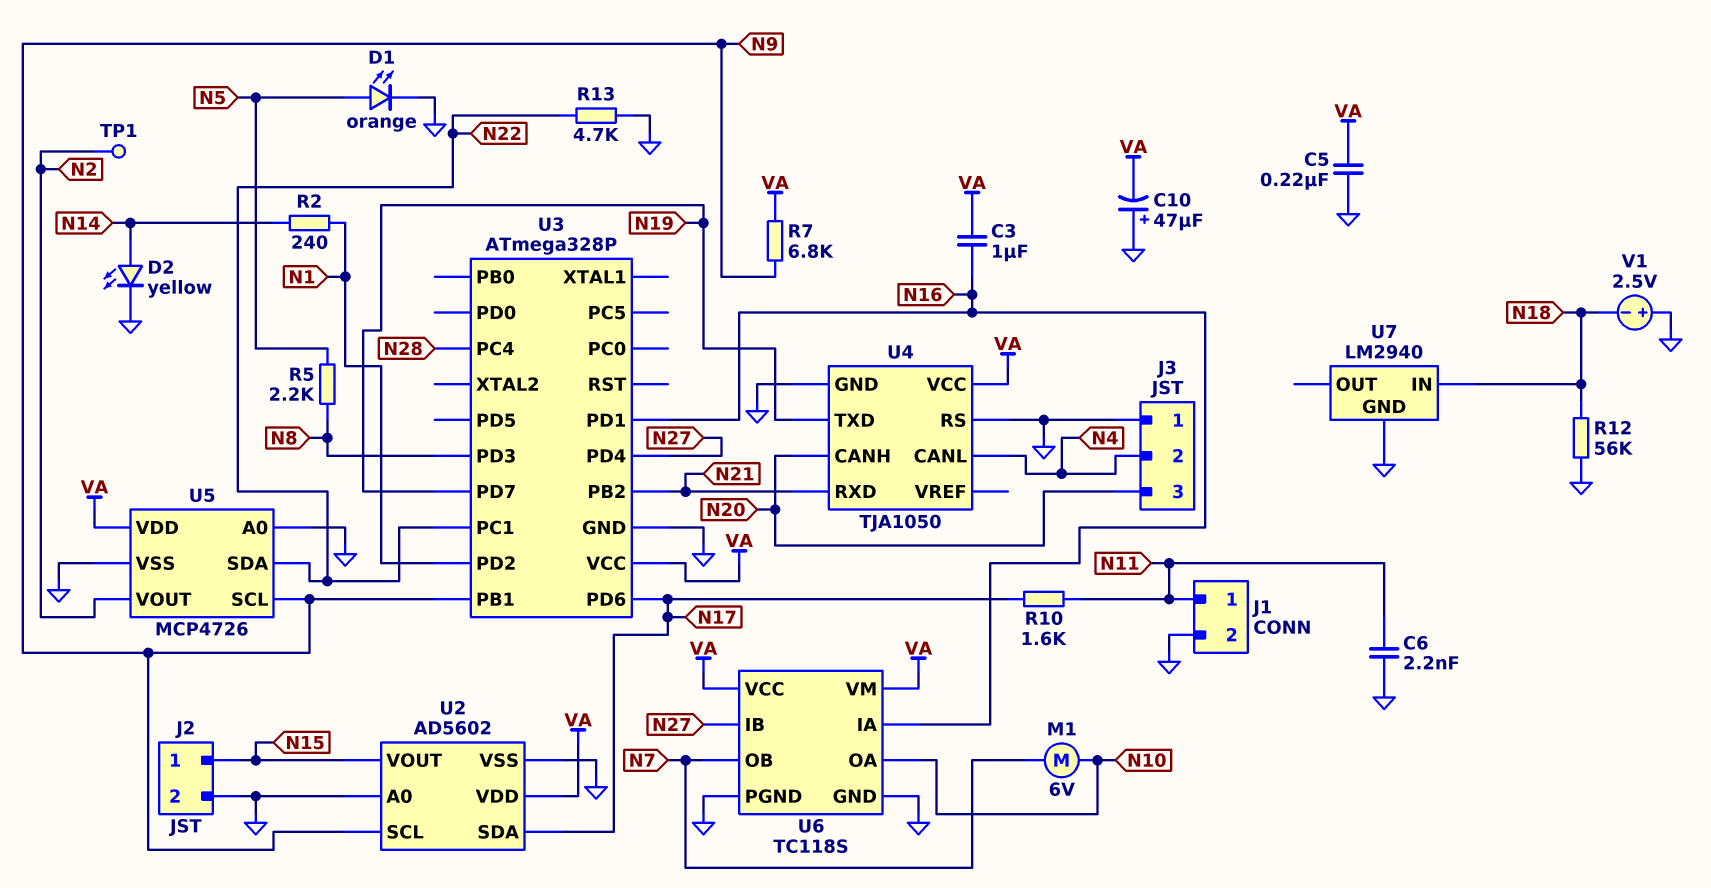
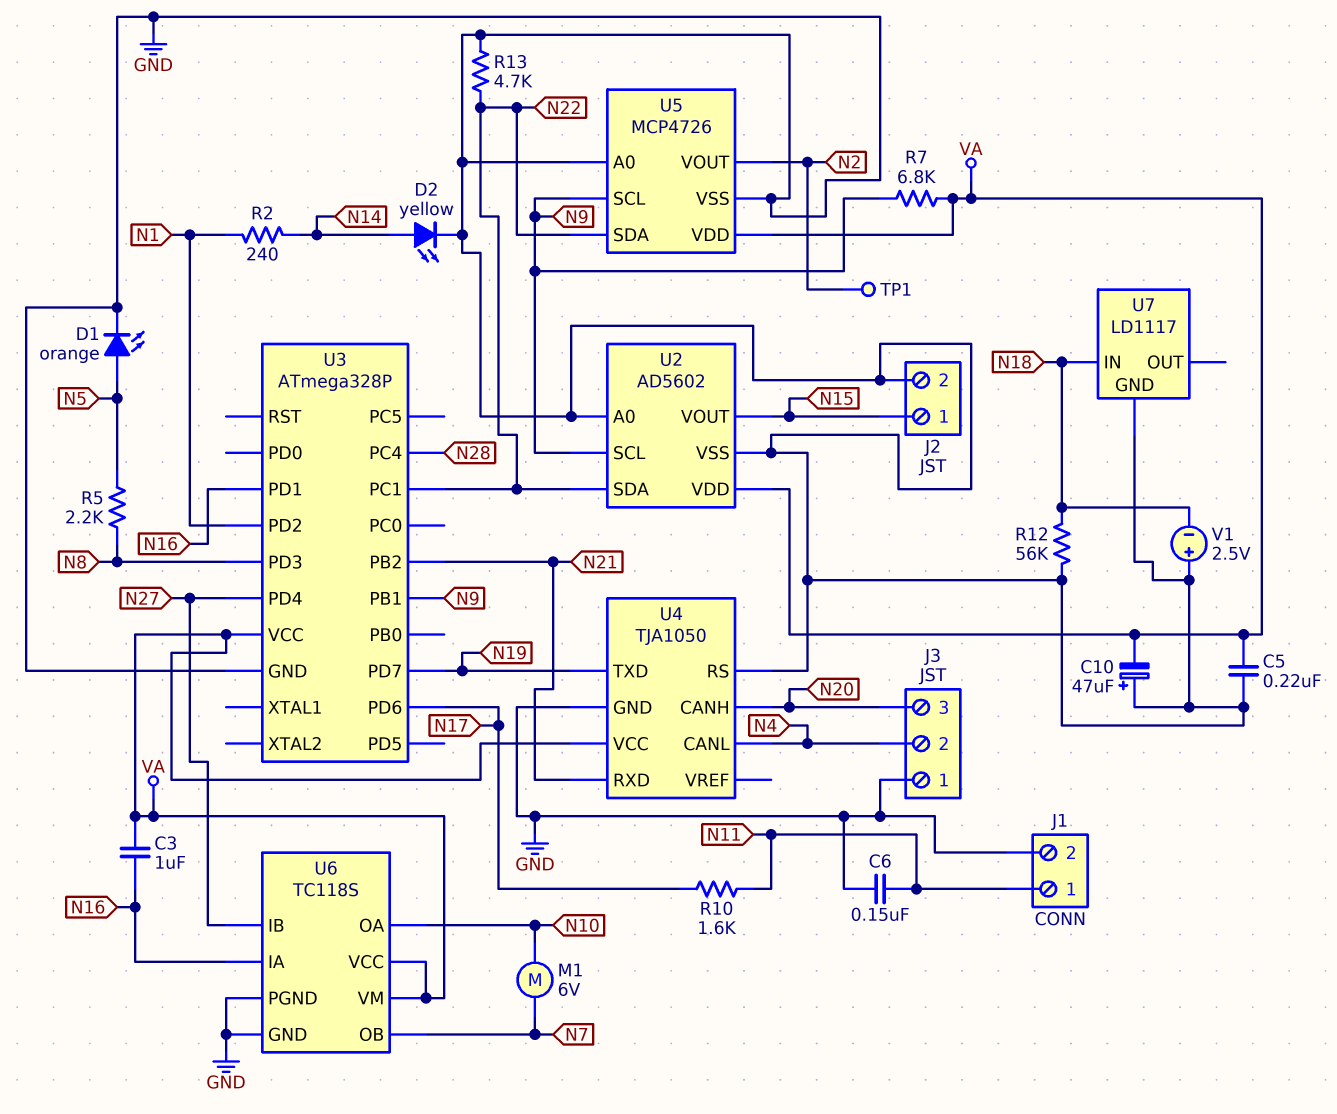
C6: 2.2nF (GND, N11) -> 150nF (GND, N11)
U2 pin SDA: N17 -> N22
U7: LM2940 -> LD1117

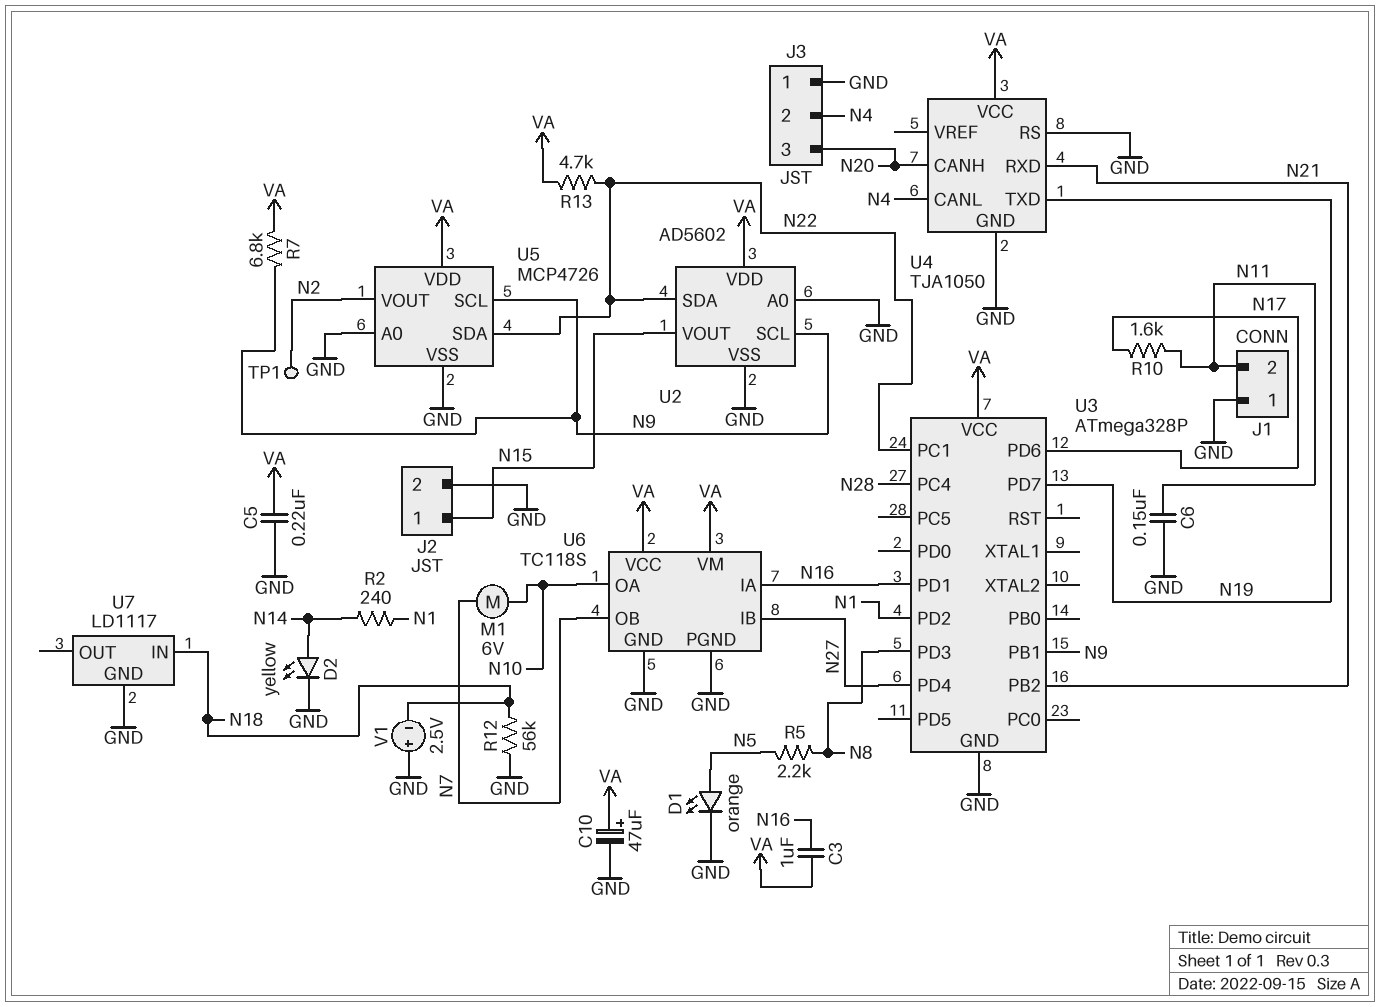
C10: 47uF (plus GND, minus VA) -> 47uF (plus VA, minus GND)
J1 pin 1: N11 -> GND
J1 pin 2: GND -> N11
R13: 4.7k (GND, N22) -> 4.7k (N22, VA)

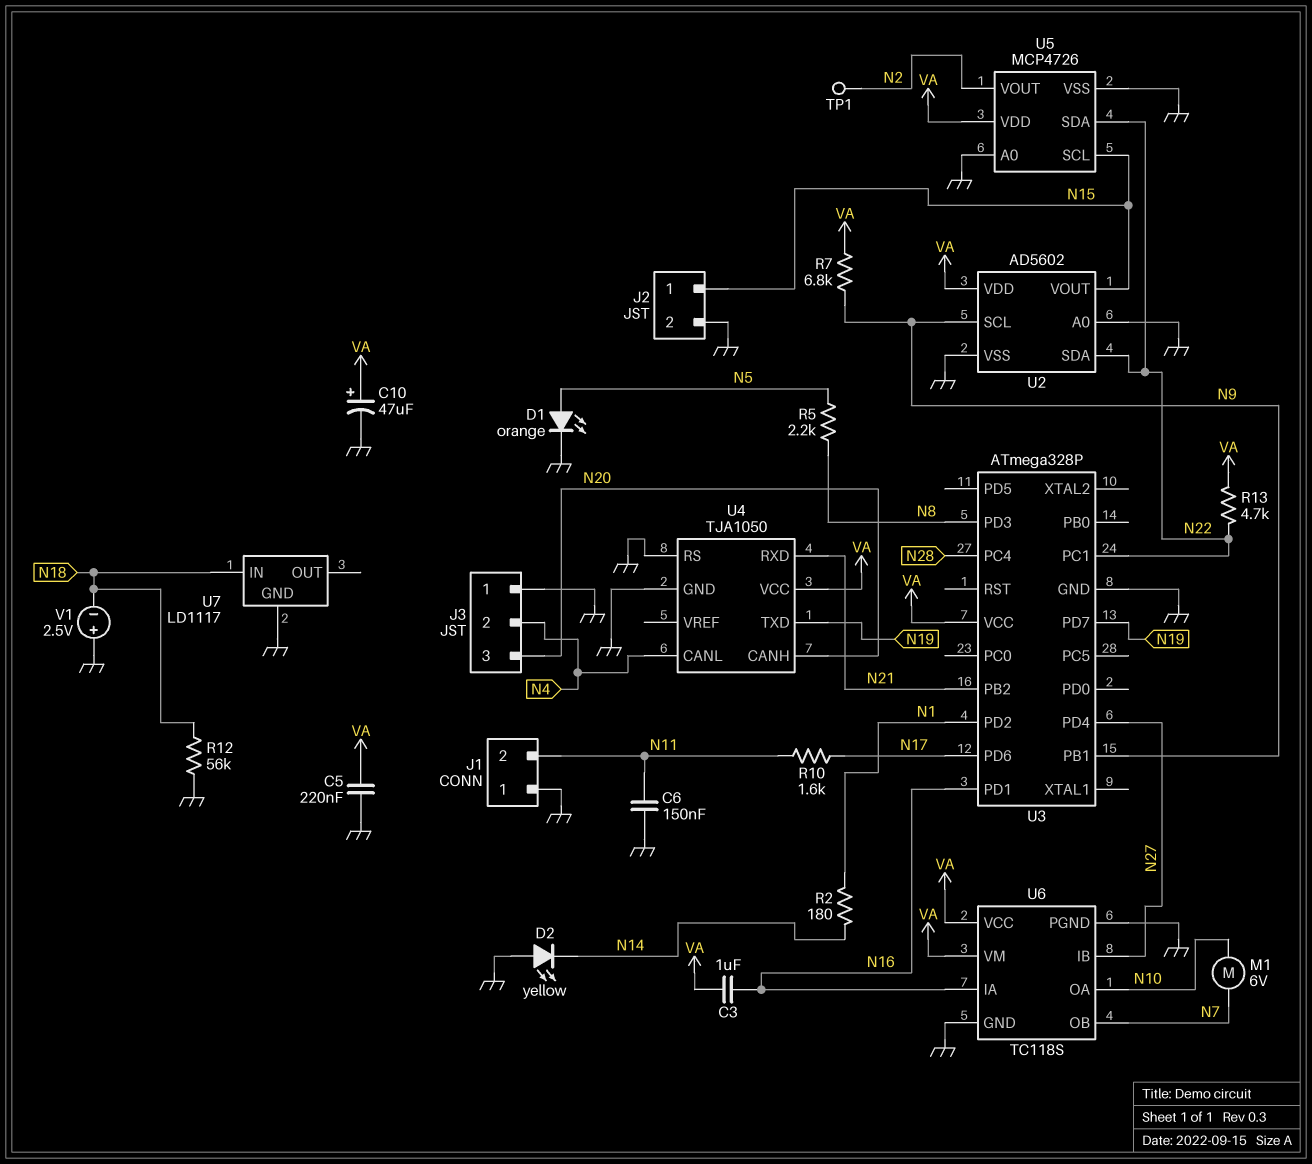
D2: LED yellow (A N14, K GND) -> LED yellow (A GND, K N14)
R2: 240 (N1, N14) -> 180 (N1, N14)
U5 pin SCL: N9 -> N15

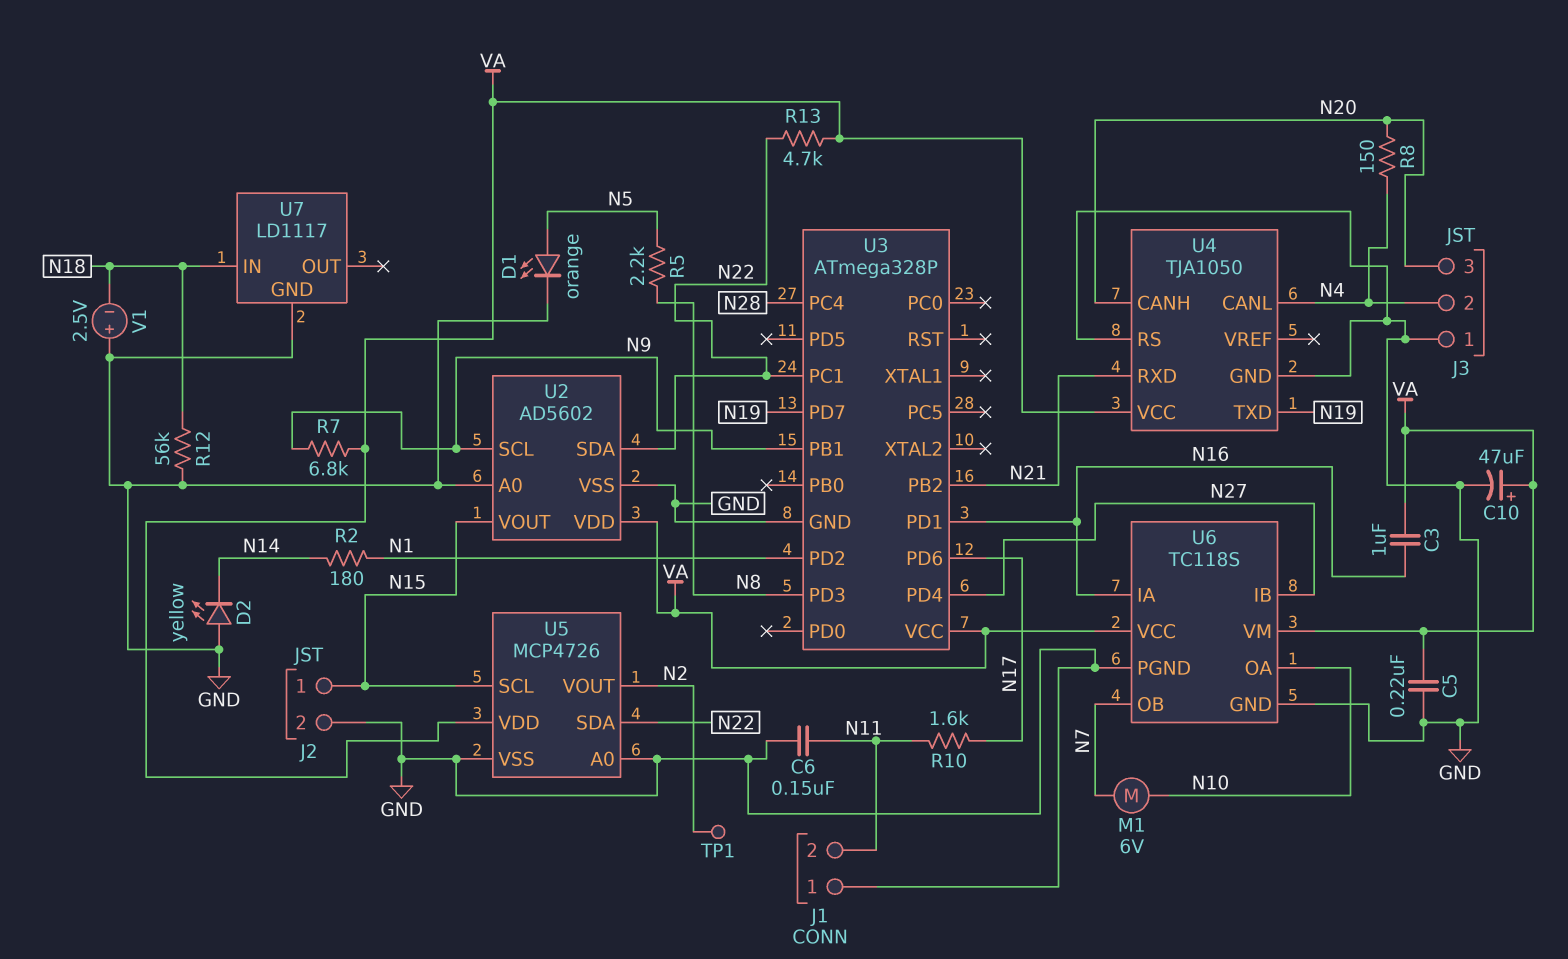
R8: none -> 150 (N4, N20)

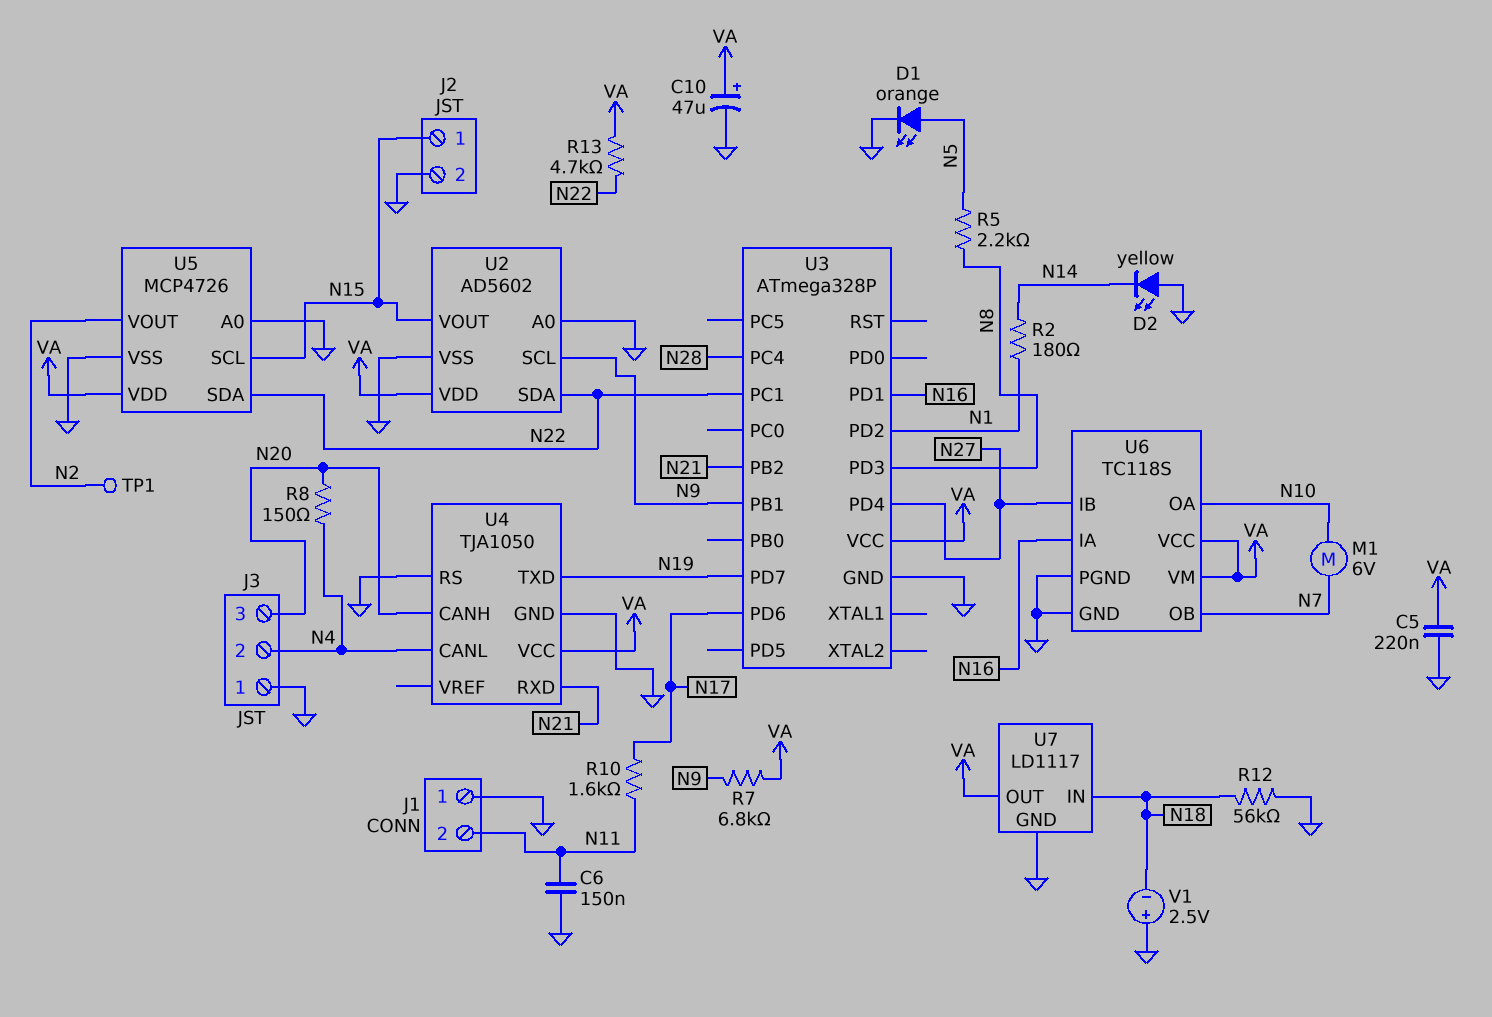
C3: 1uF (N16, VA) -> none
U7 pin OUT: none -> VA

